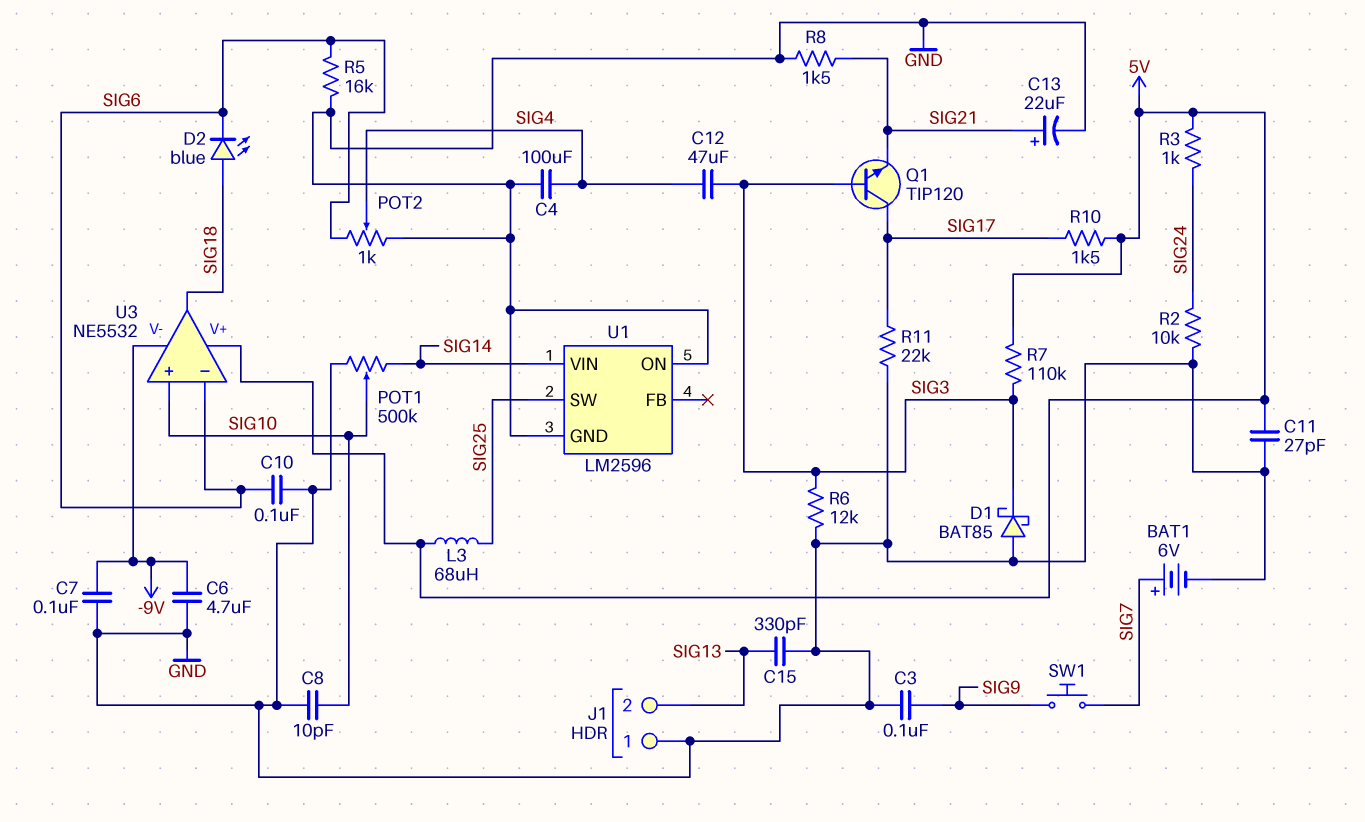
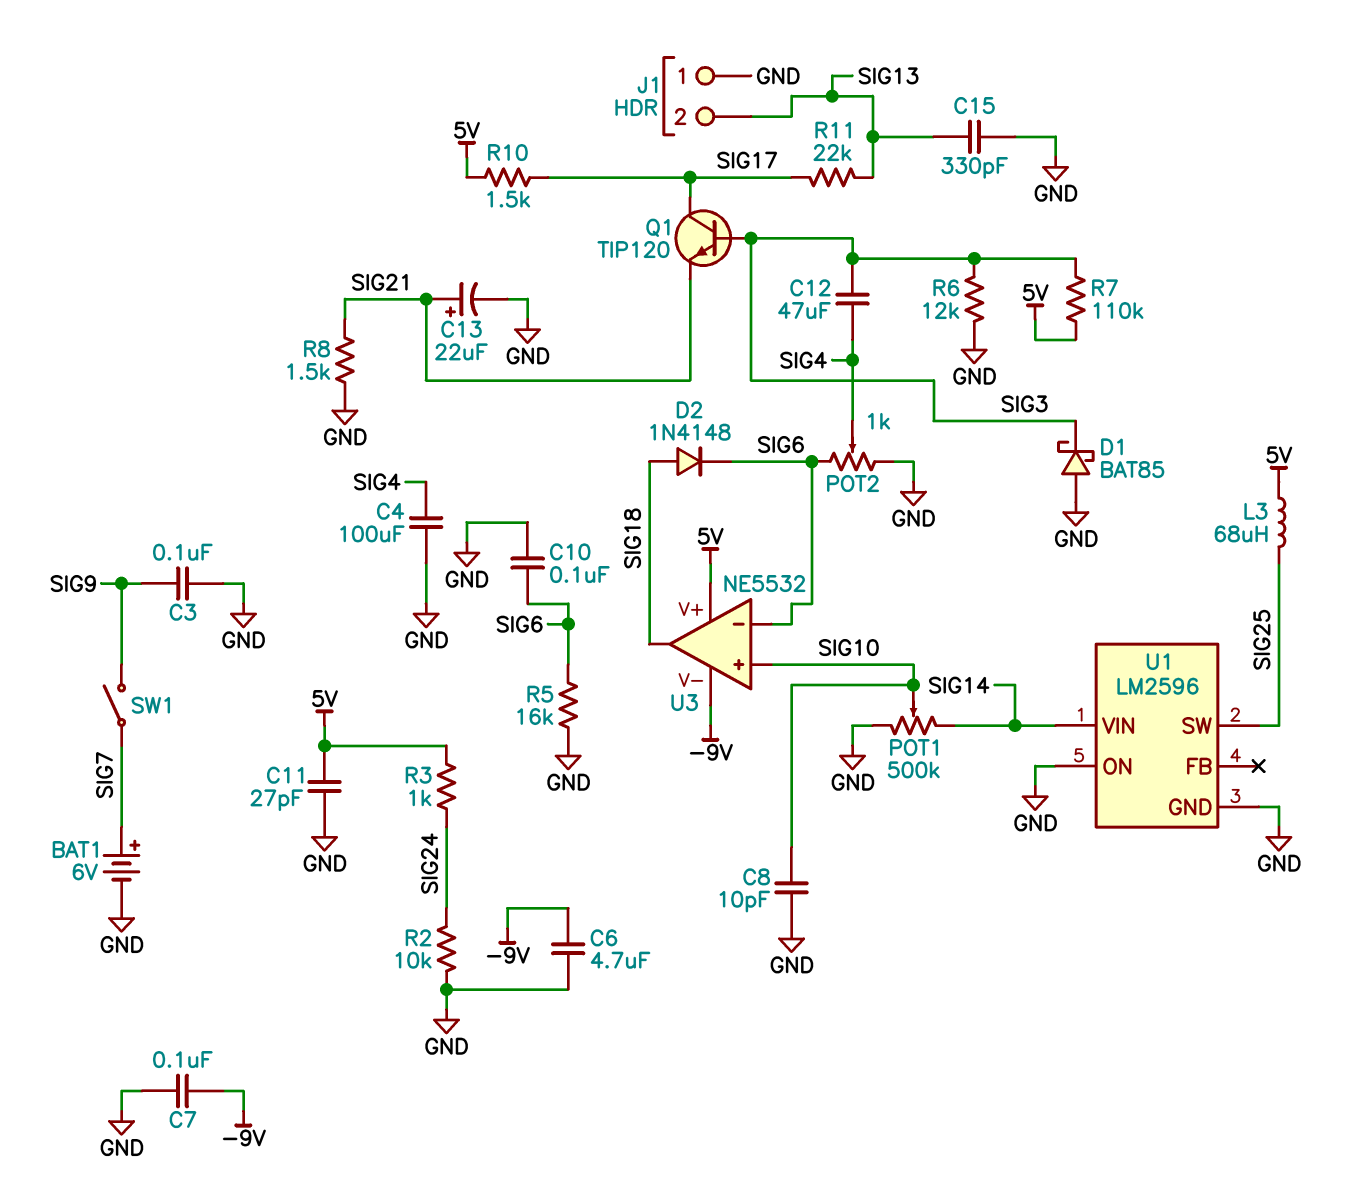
D2: LED blue (A SIG18, K SIG6) -> diode 1N4148 (A SIG18, K SIG6)
R11: 22k (GND, SIG17) -> 22k (SIG13, SIG17)
SW1: button (SIG7, SIG9) -> switch (SIG7, SIG9)

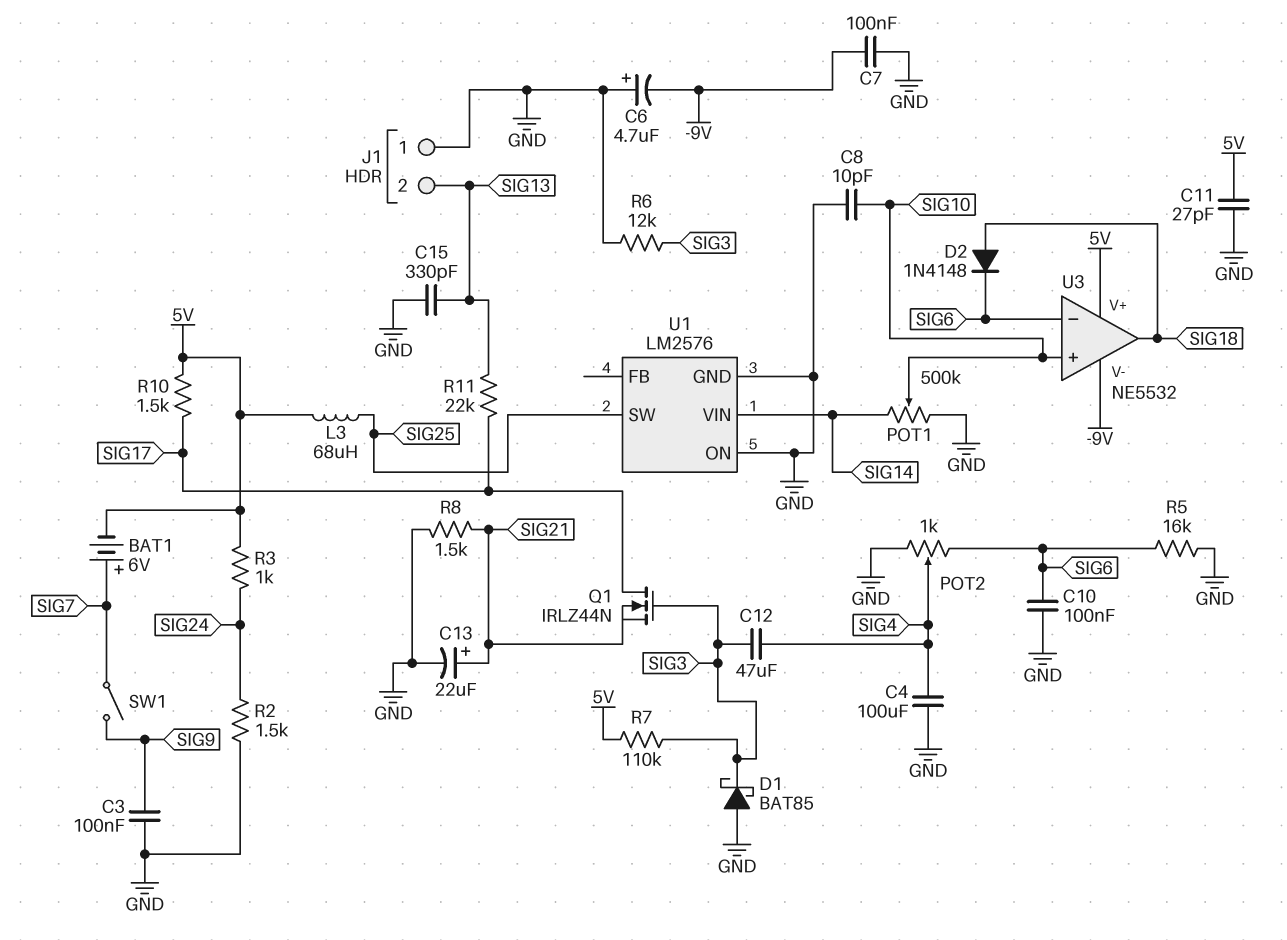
BAT1: 6V (plus SIG7, minus GND) -> 6V (plus SIG7, minus 5V)
C6: 4.7uF (-9V, GND) -> 4.7uF (plus GND, minus -9V)
Q1: NPN TIP120 (B SIG3, C SIG17, E SIG21) -> NMOS IRLZ44N (G SIG3, D SIG17, S SIG21)
R2: 10k (GND, SIG24) -> 1.5k (GND, SIG24)
U1: LM2596 -> LM2576

